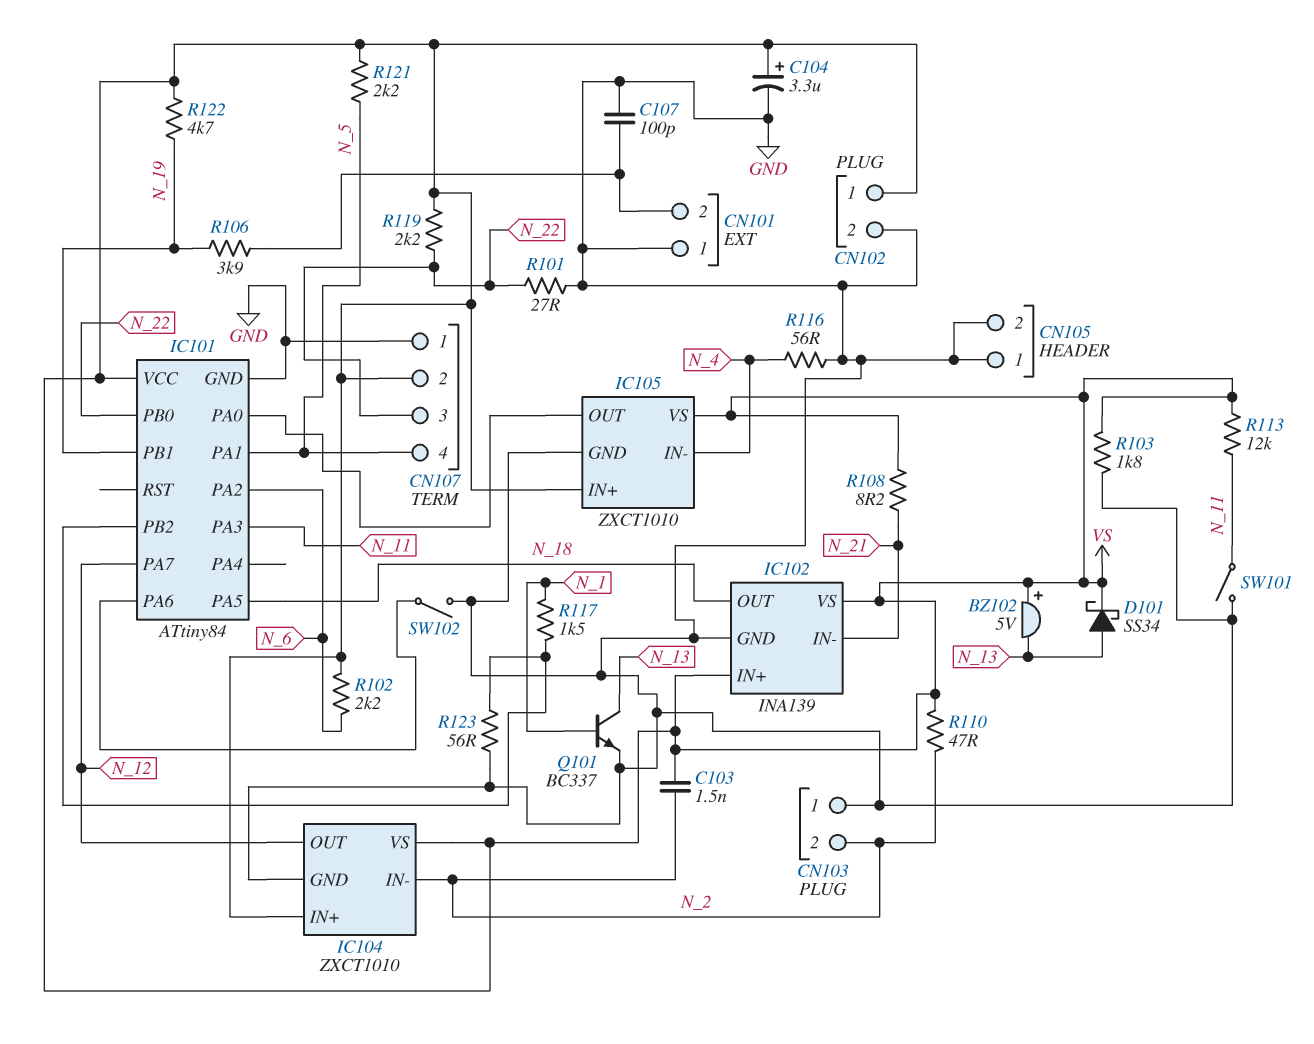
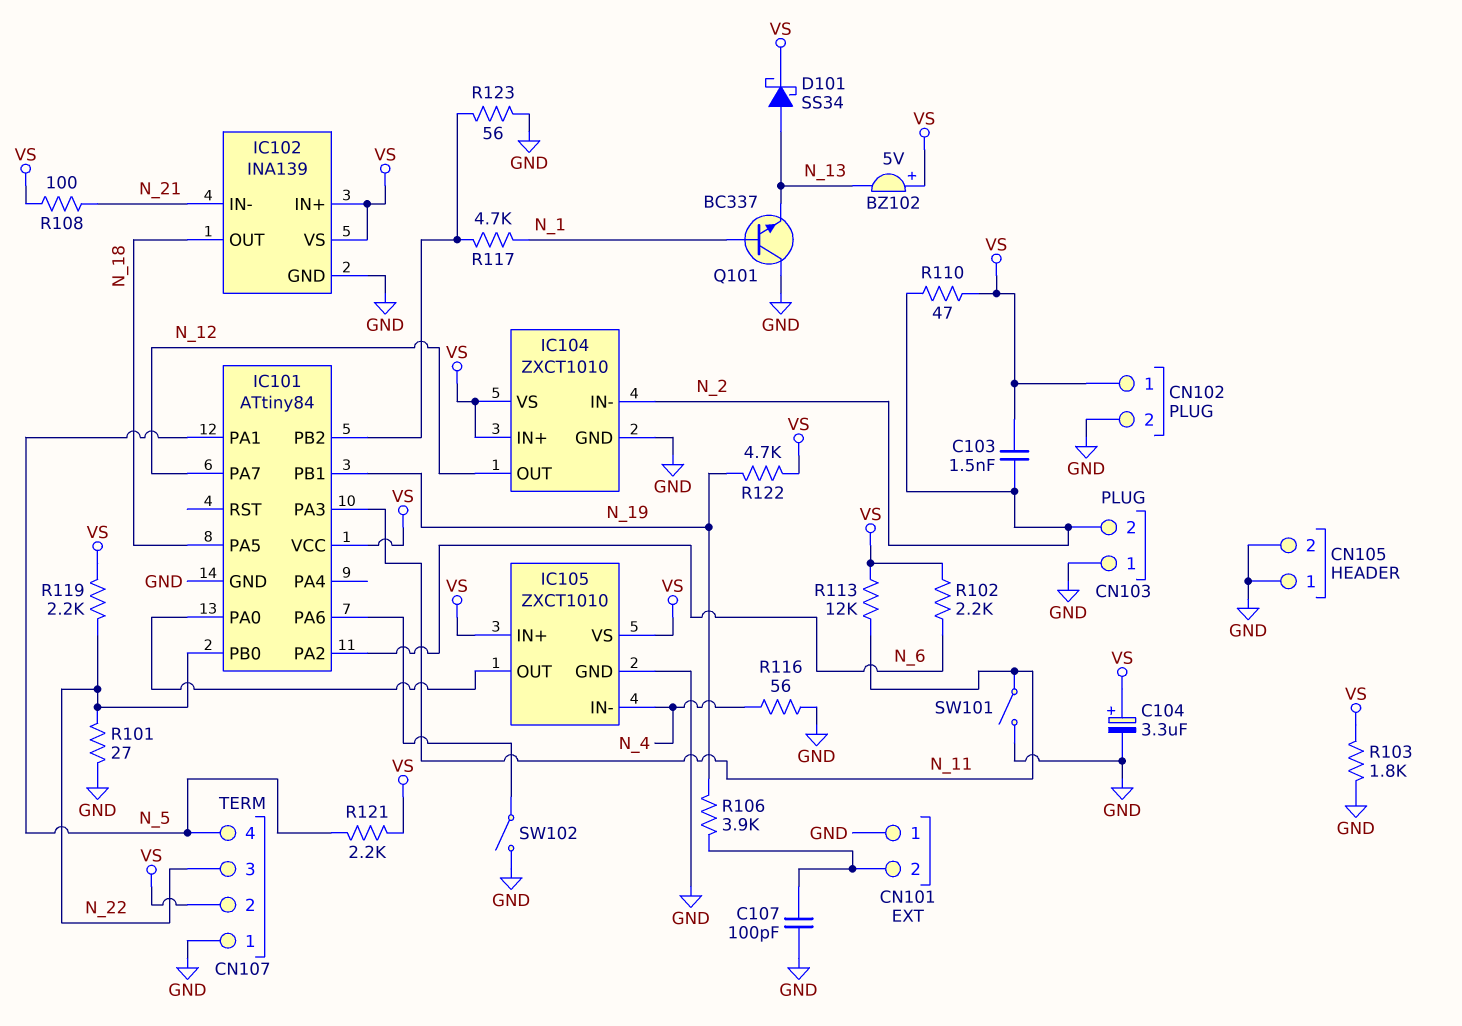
Q101: NPN BC337 (B N_1, C N_13, E GND) -> NPN BC337 (B N_1, C GND, E N_13)
R108: 8.2 (N_21, VS) -> 100 (N_21, VS)
R117: 1.5k (IC101/PB2, N_1) -> 4.7k (IC101/PB2, N_1)

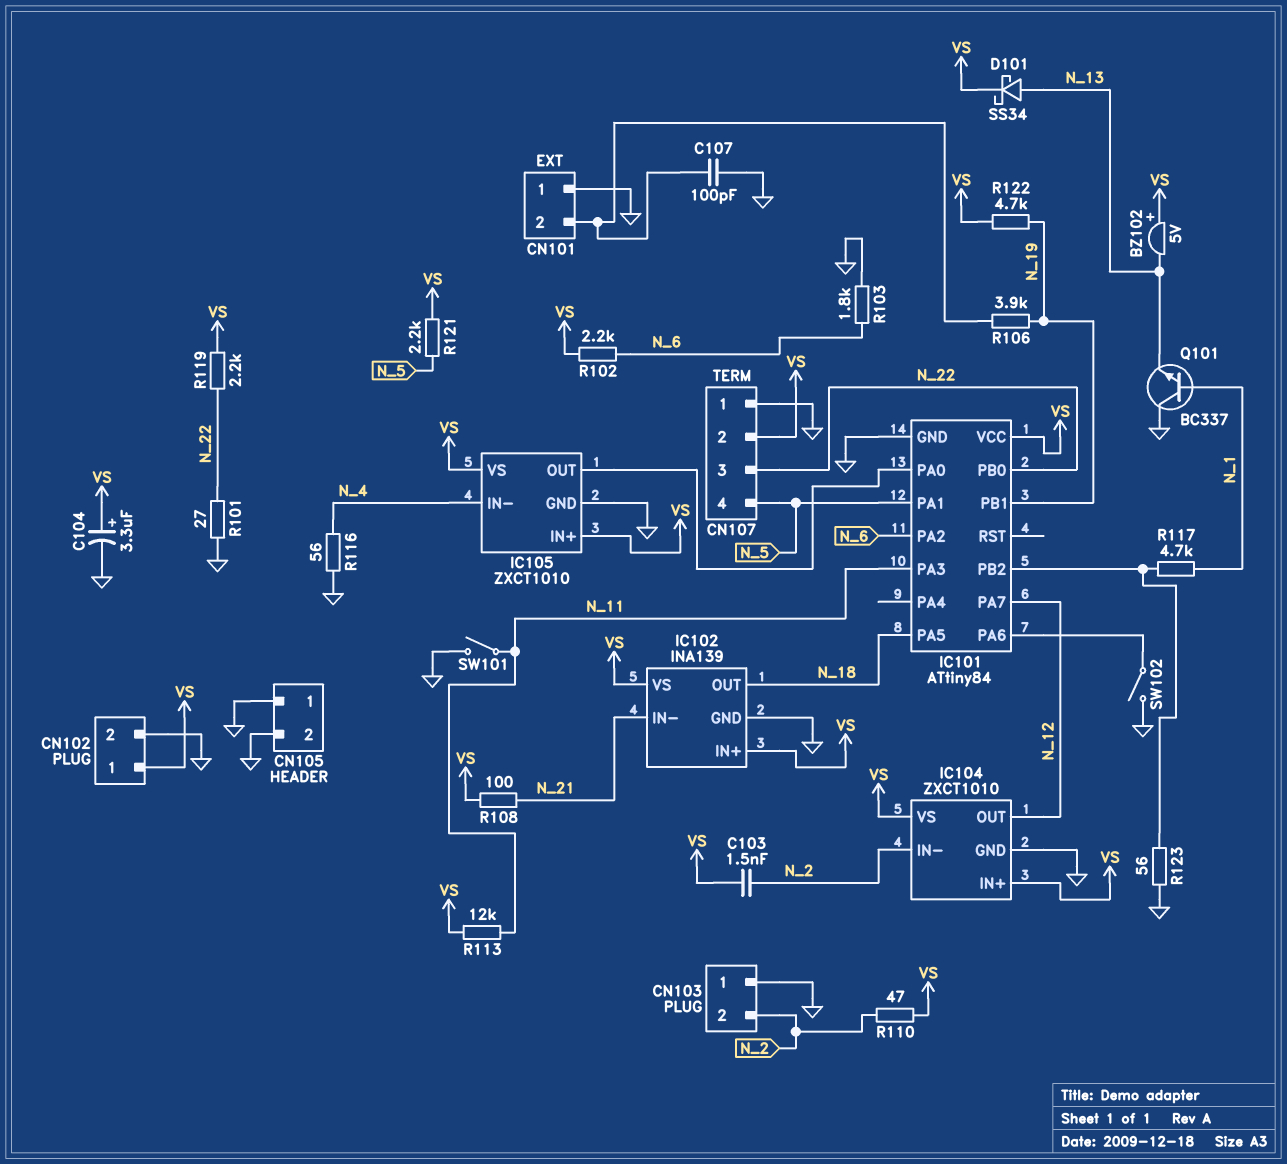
R103: 1.8k (GND, VS) -> 1.8k (GND, N_6)

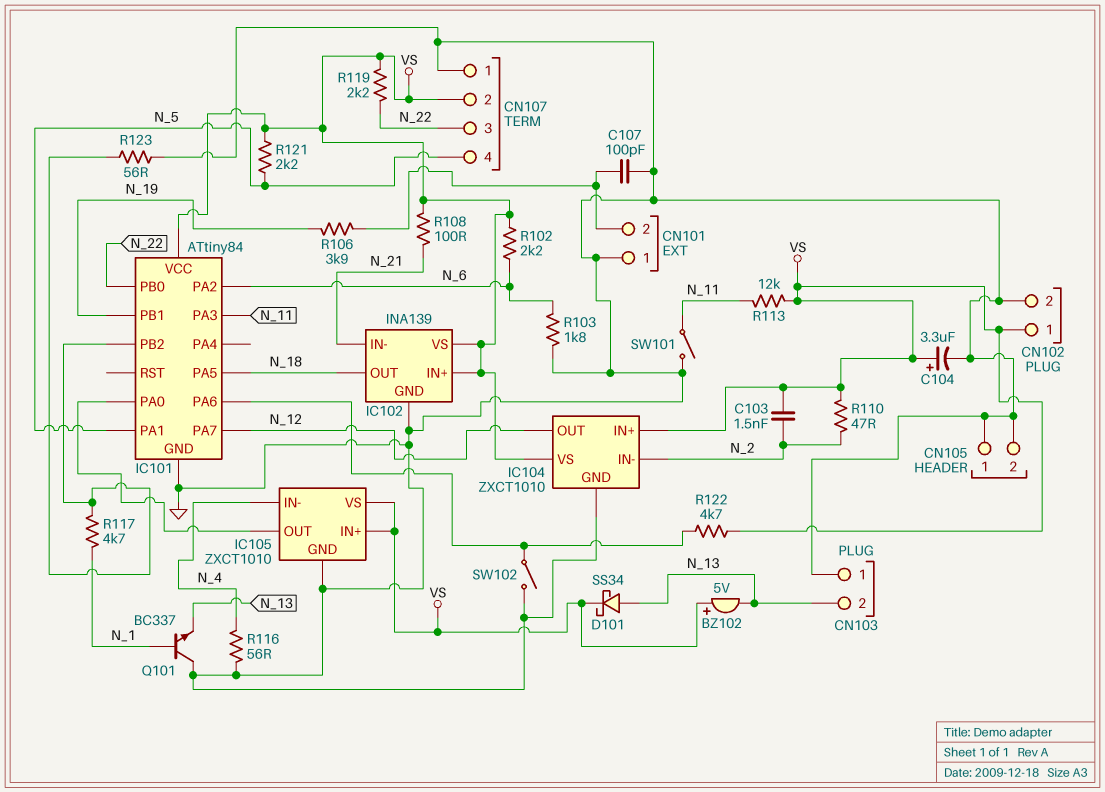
CN103 pin 2: N_2 -> N_13
R101: 27 (GND, N_22) -> none
R122: 4.7k (N_19, VS) -> 4.7k (IC101/PA6, VS)

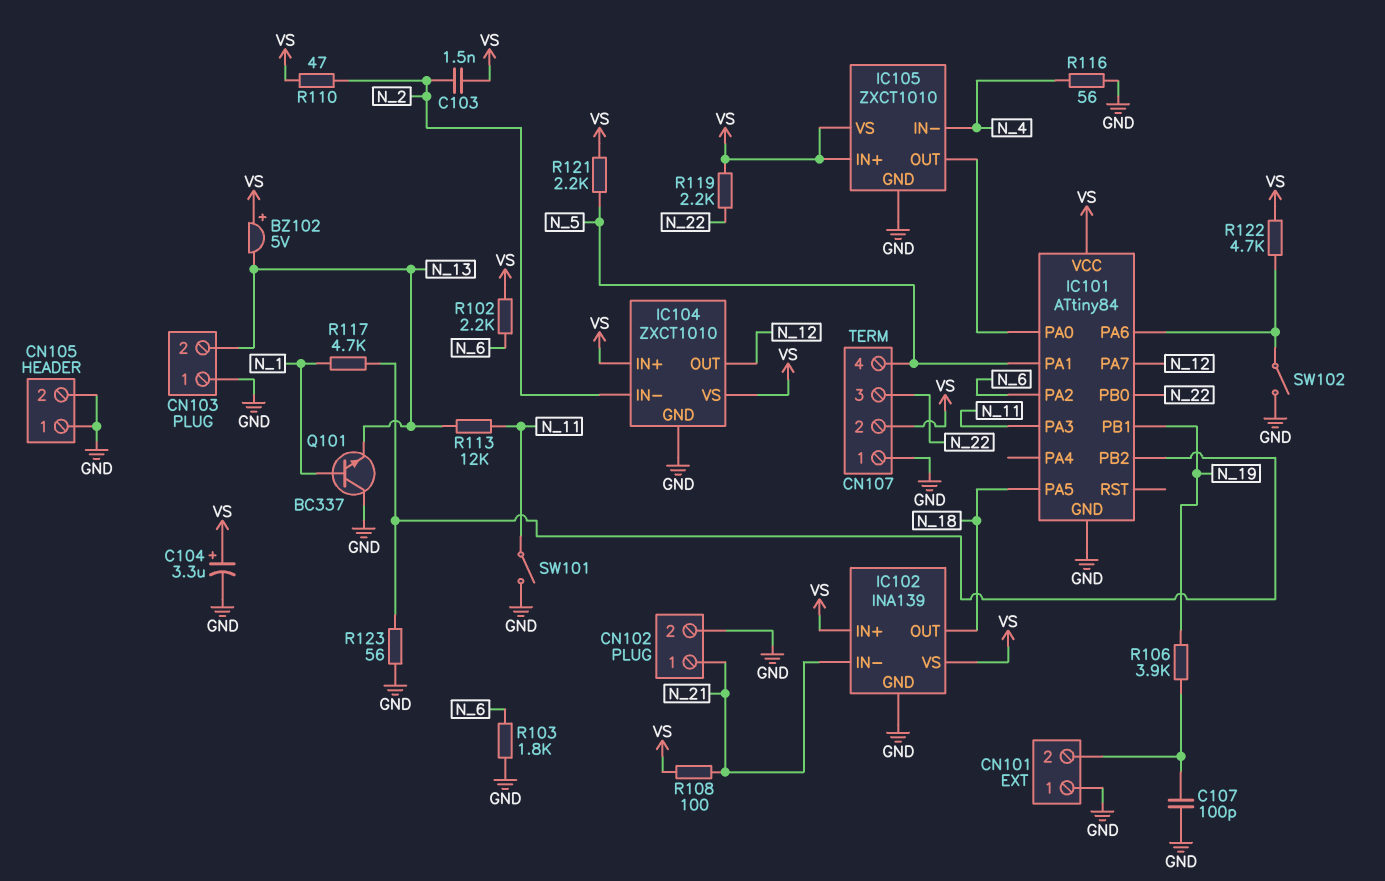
CN102 pin 1: VS -> N_21
D101: schottky SS34 (A N_13, K VS) -> none
R113: 12k (N_11, VS) -> 12k (N_11, N_13)

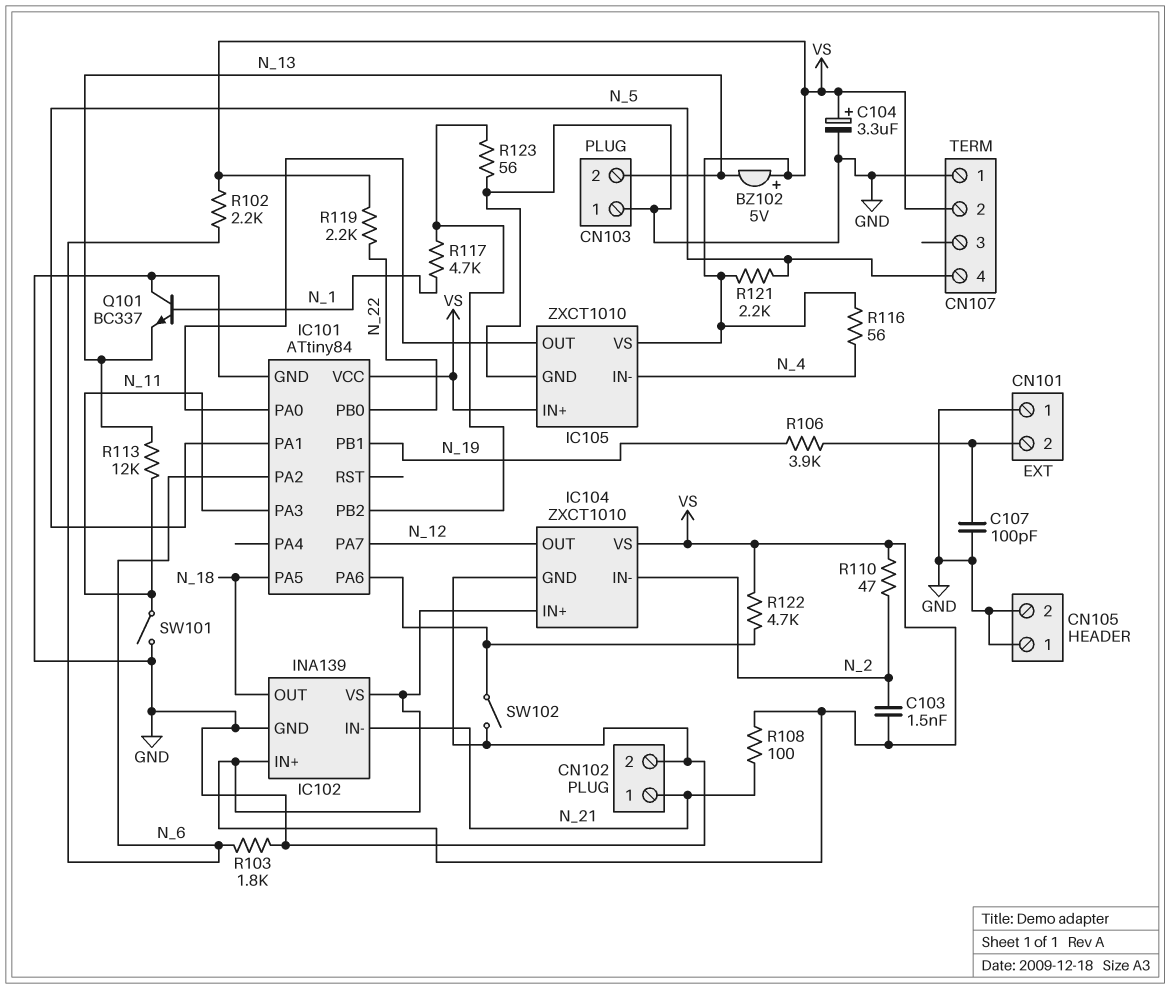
CN107 pin 3: N_22 -> none
R116: 56 (GND, N_4) -> 56 (N_4, VS)

